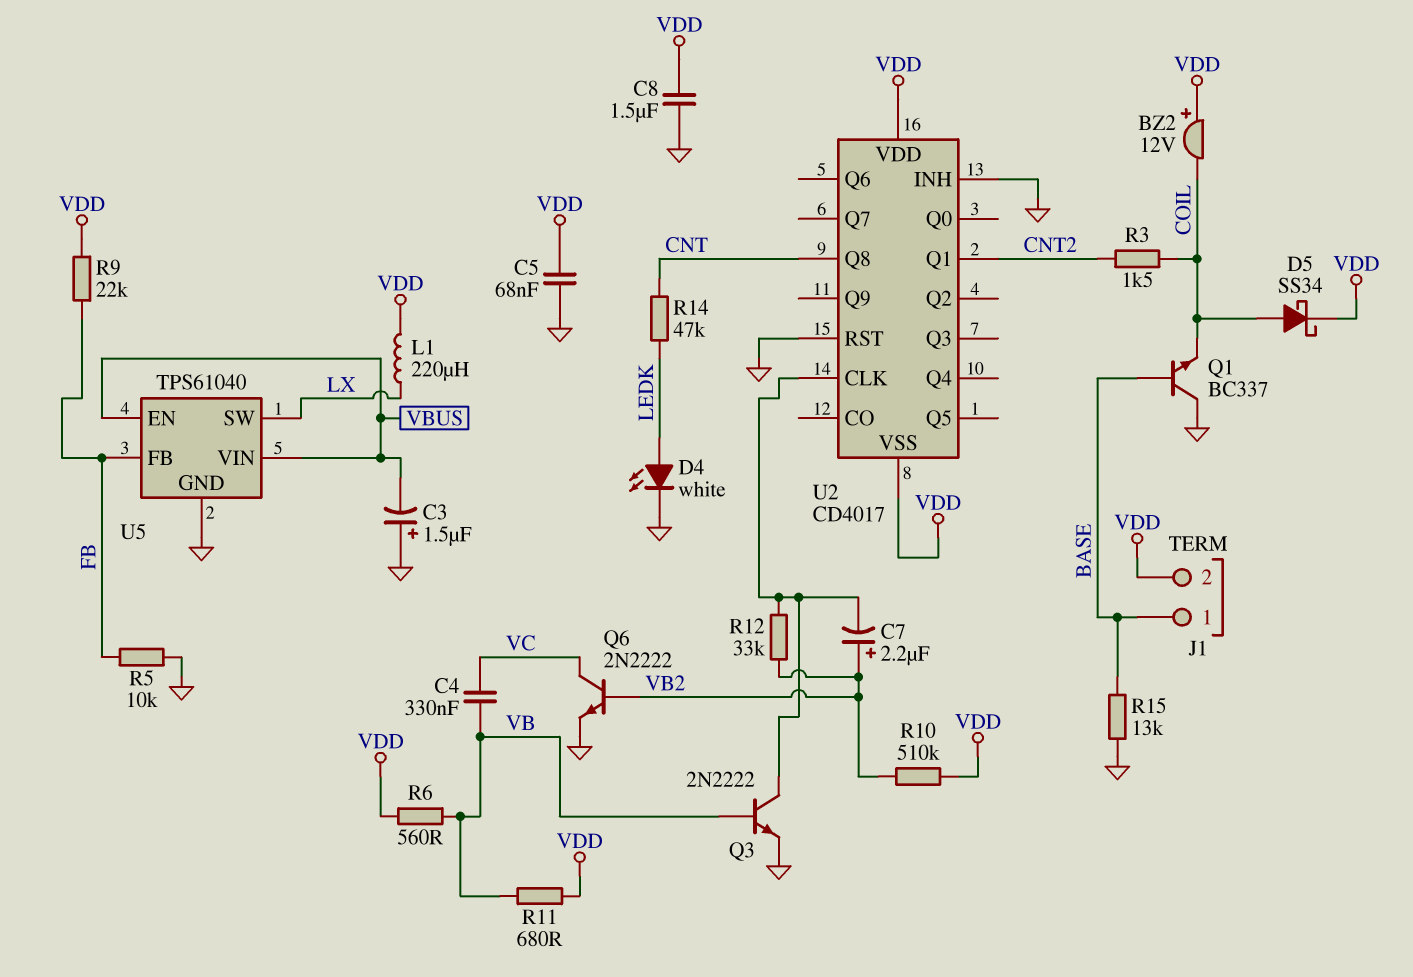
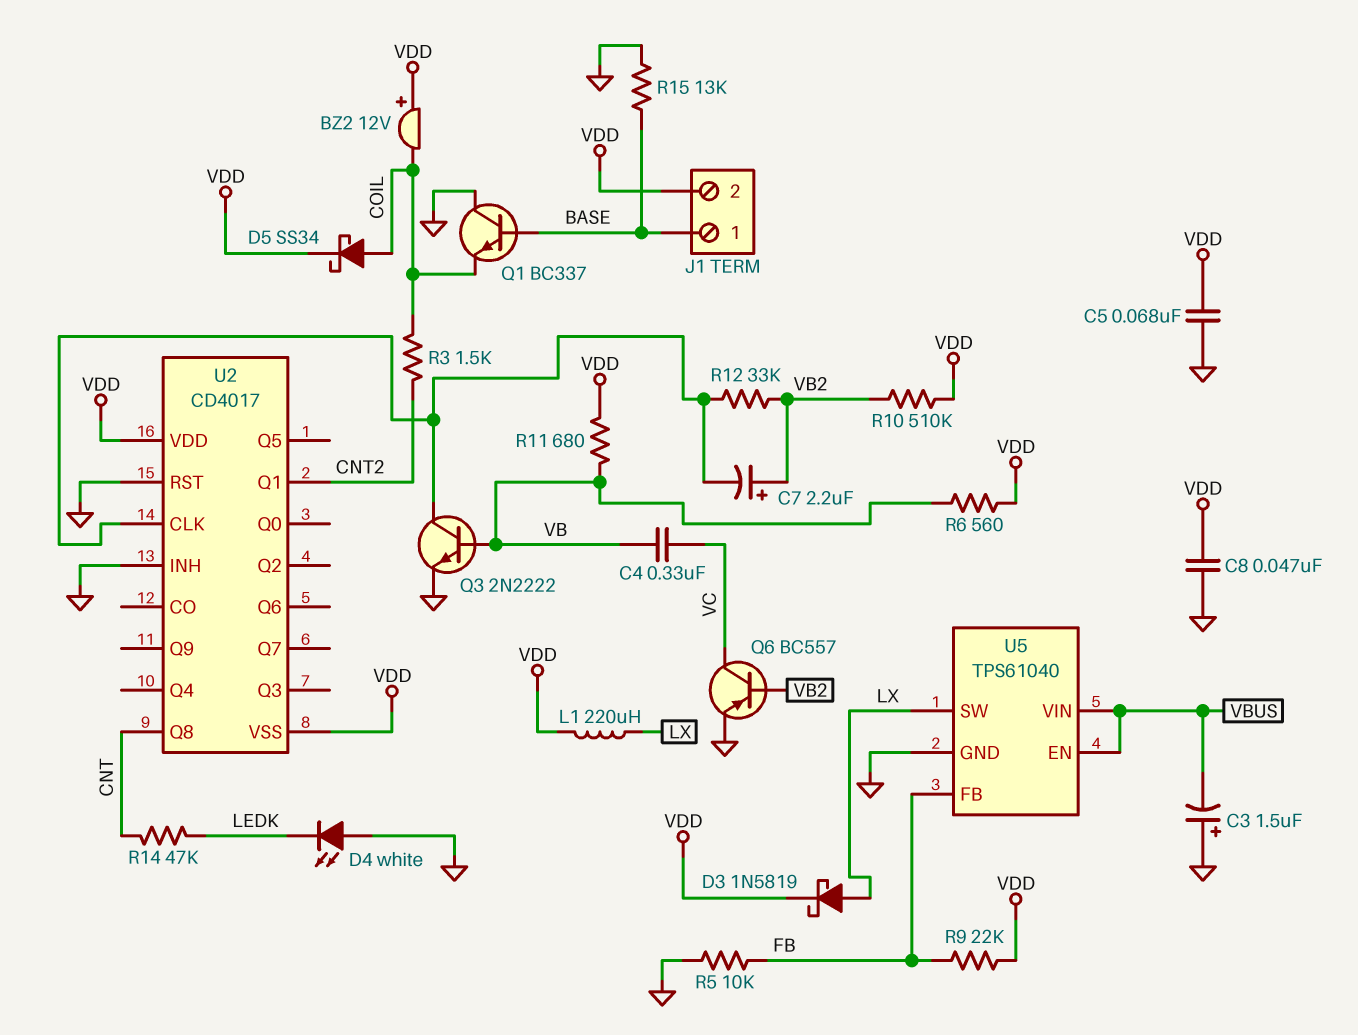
C8: 1.5uF (GND, VDD) -> 47nF (GND, VDD)
D3: none -> schottky 1N5819 (A LX, K VDD)
D4: LED white (A LEDK, K GND) -> LED white (A GND, K LEDK)
Q6: NPN 2N2222 (B VB2, C VC, E GND) -> PNP BC557 (B VB2, C VC, E GND)

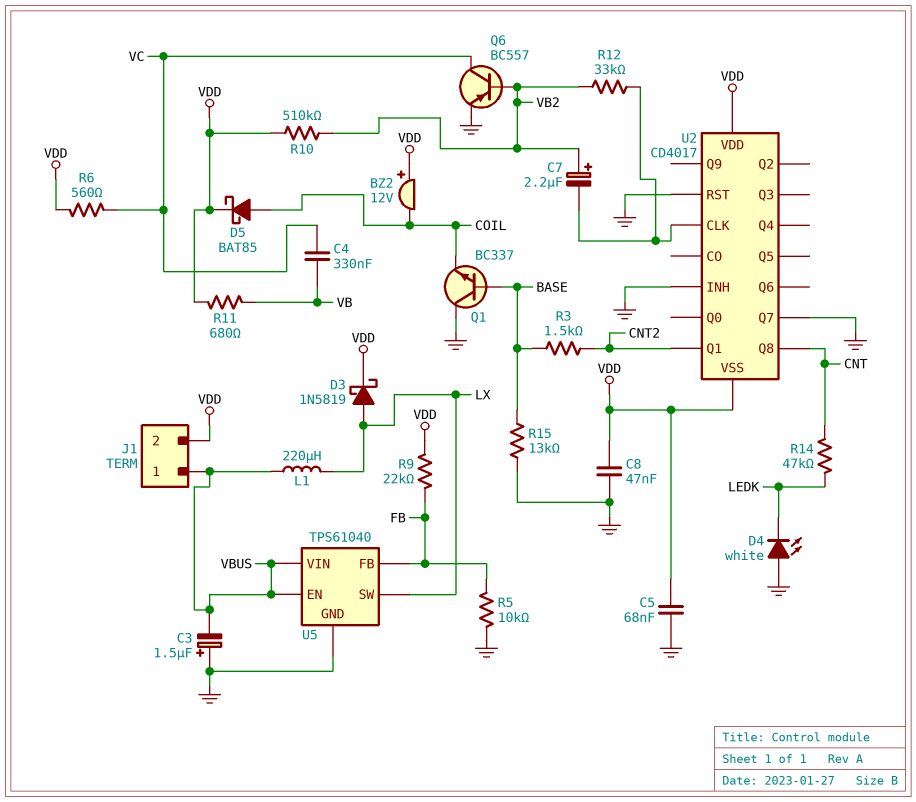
D5: schottky SS34 (A COIL, K VDD) -> schottky BAT85 (A COIL, K VDD)
J1 pin 1: BASE -> VBUS
L1: 220uH (LX, VDD) -> 220uH (LX, VBUS)
Q3: NPN 2N2222 (B VB, C U2/CLK, E GND) -> none
R3: 1.5k (CNT2, COIL) -> 1.5k (BASE, CNT2)
R6: 560 (VB, VDD) -> 560 (VC, VDD)
U2 pin Q7: none -> GND

